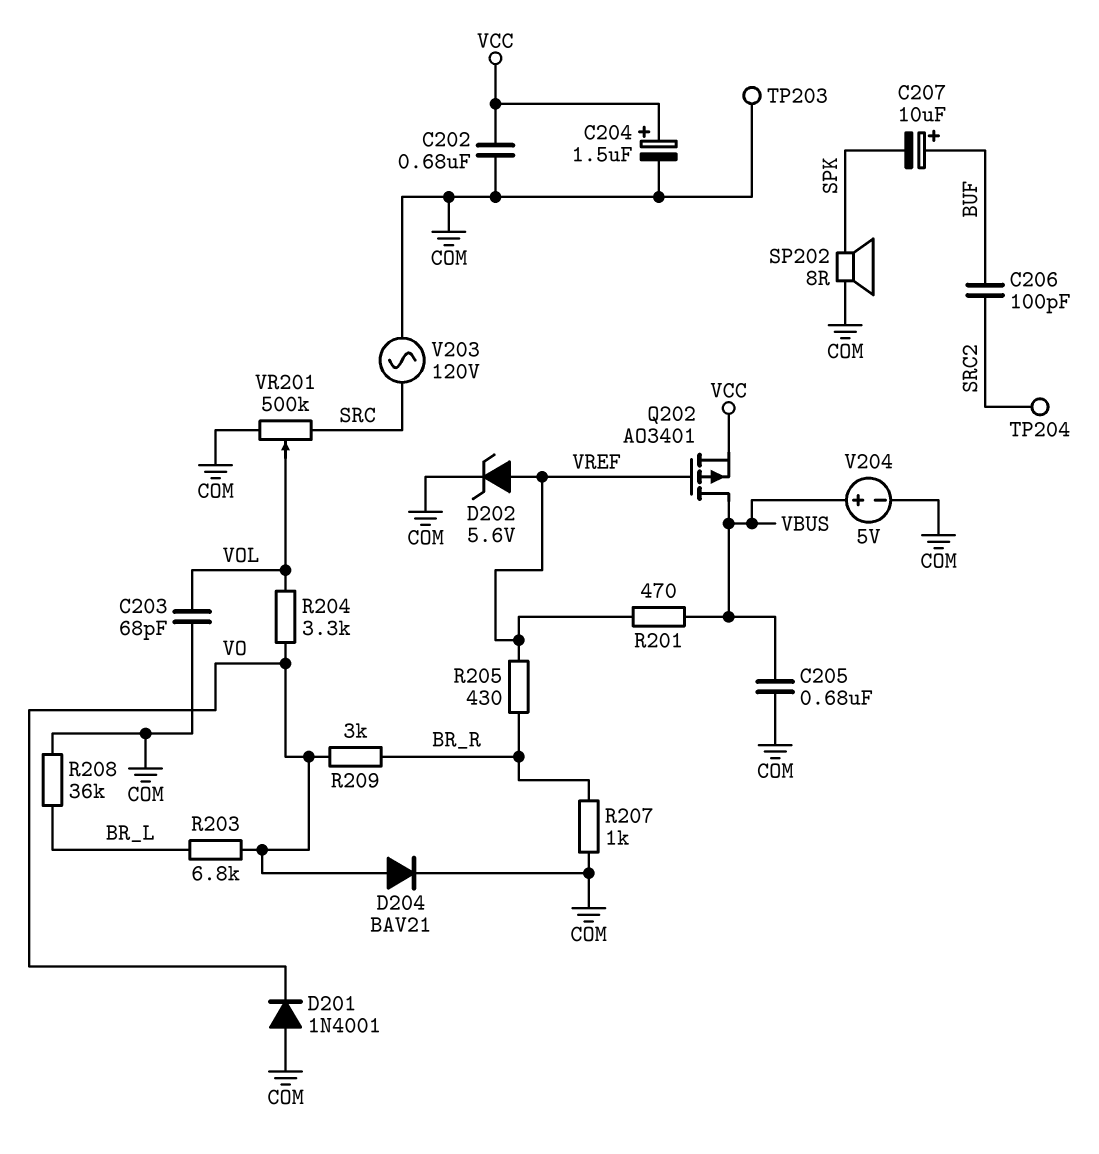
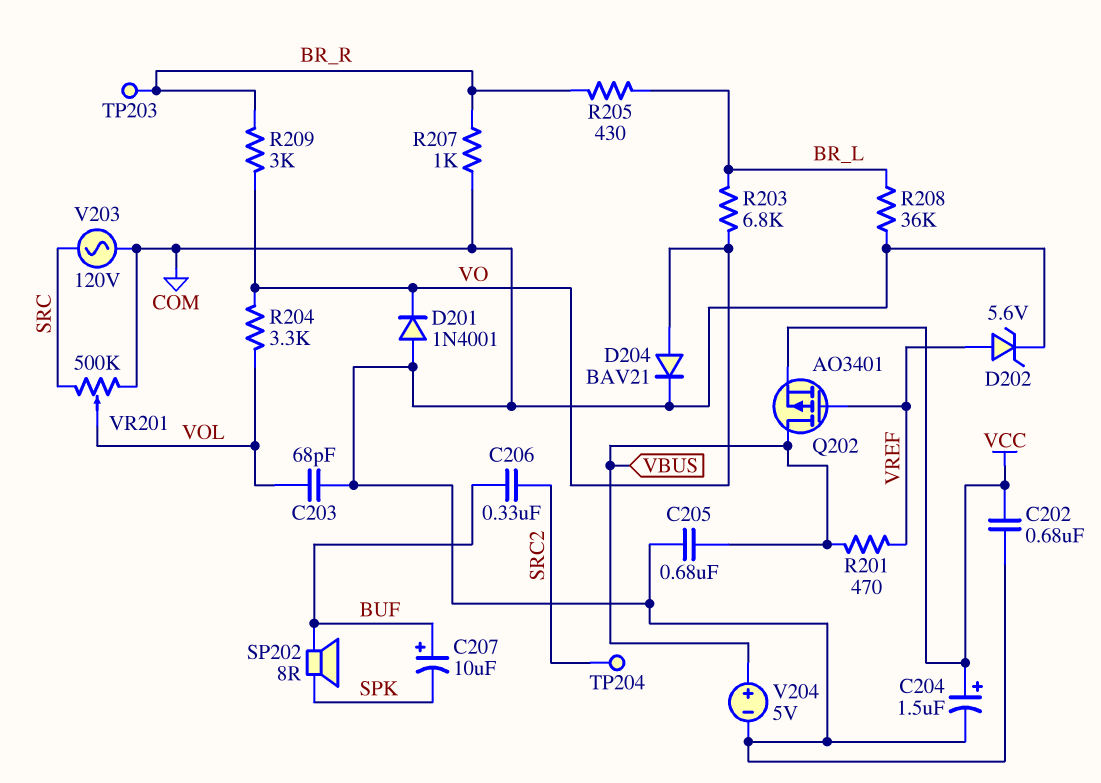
C206: 100pF (BUF, SRC2) -> 330nF (BUF, SRC2)
R205: 430 (BR_R, VREF) -> 430 (BR_L, BR_R)
SP202: speaker 8R (COM, SPK) -> speaker 8R (BUF, SPK)
TP203: test point (COM) -> test point (BR_R)

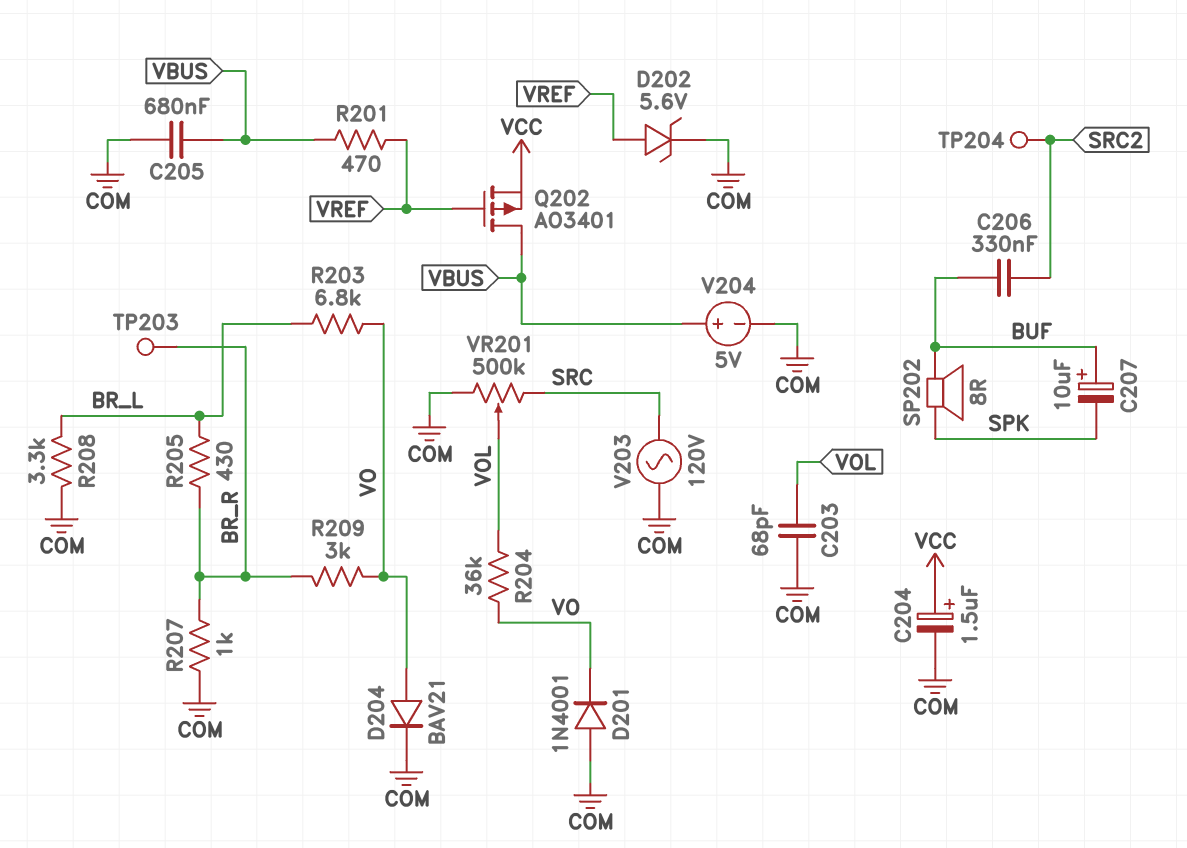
C202: 680nF (COM, VCC) -> none
R204: 3.3k (VO, VOL) -> 36k (VO, VOL)
R208: 36k (BR_L, COM) -> 3.3k (BR_L, COM)

